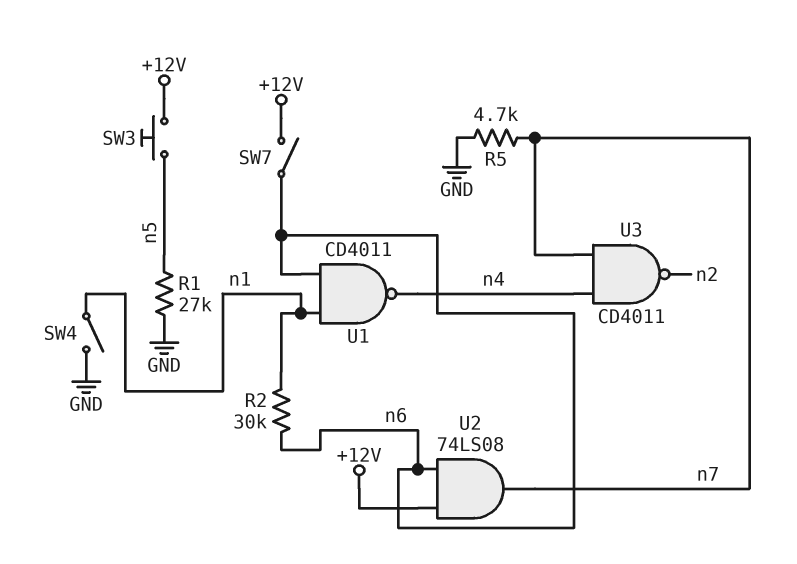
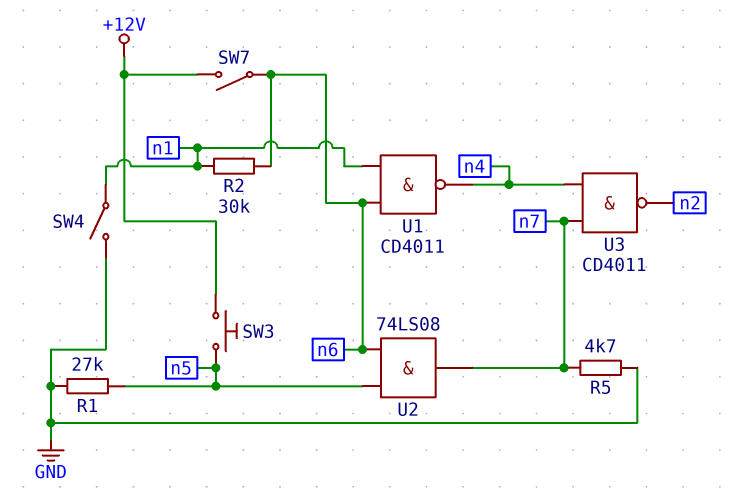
U2: AND 74LS08 (in +12V, in n6, out n7) -> AND 74LS08 (in n5, in n6, out n7)

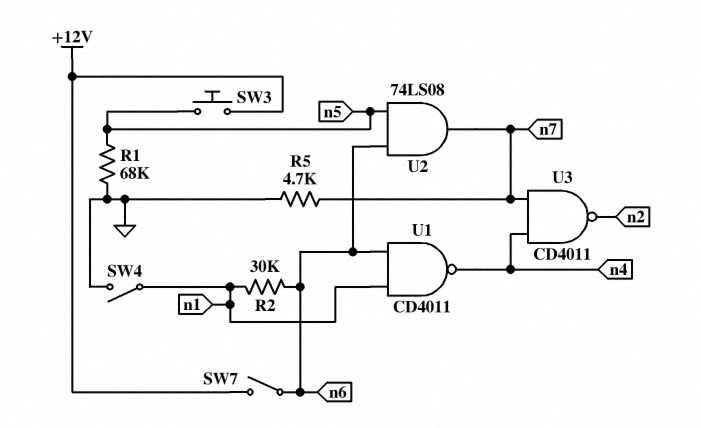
R1: 27k (GND, n5) -> 68k (GND, n5)

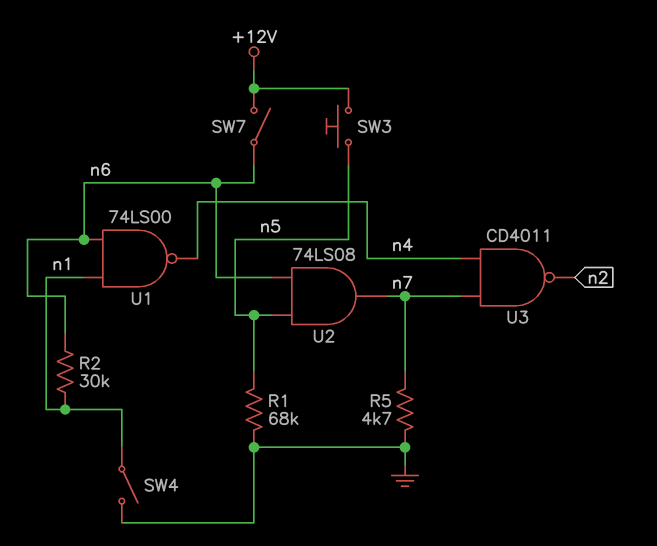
U1: NAND CD4011 (in n1, in n6, out n4) -> NAND 74LS00 (in n1, in n6, out n4)

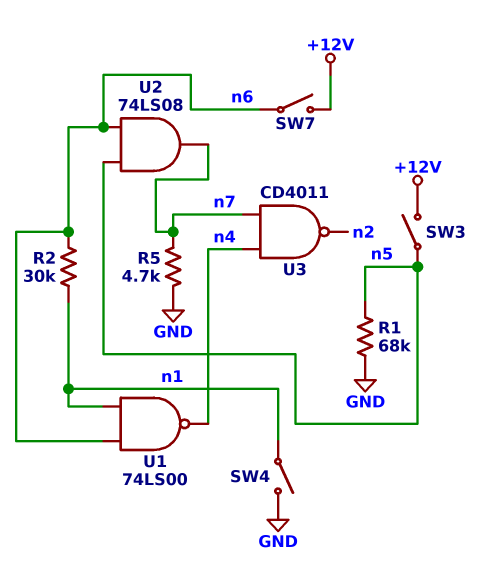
SW3: button (+12V, n5) -> switch (+12V, n5)

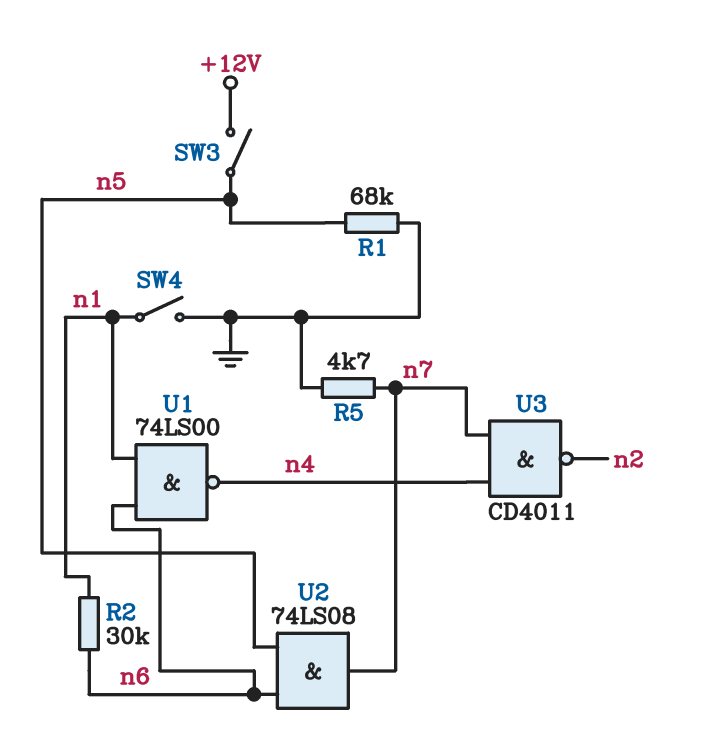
SW7: switch (+12V, n6) -> none

